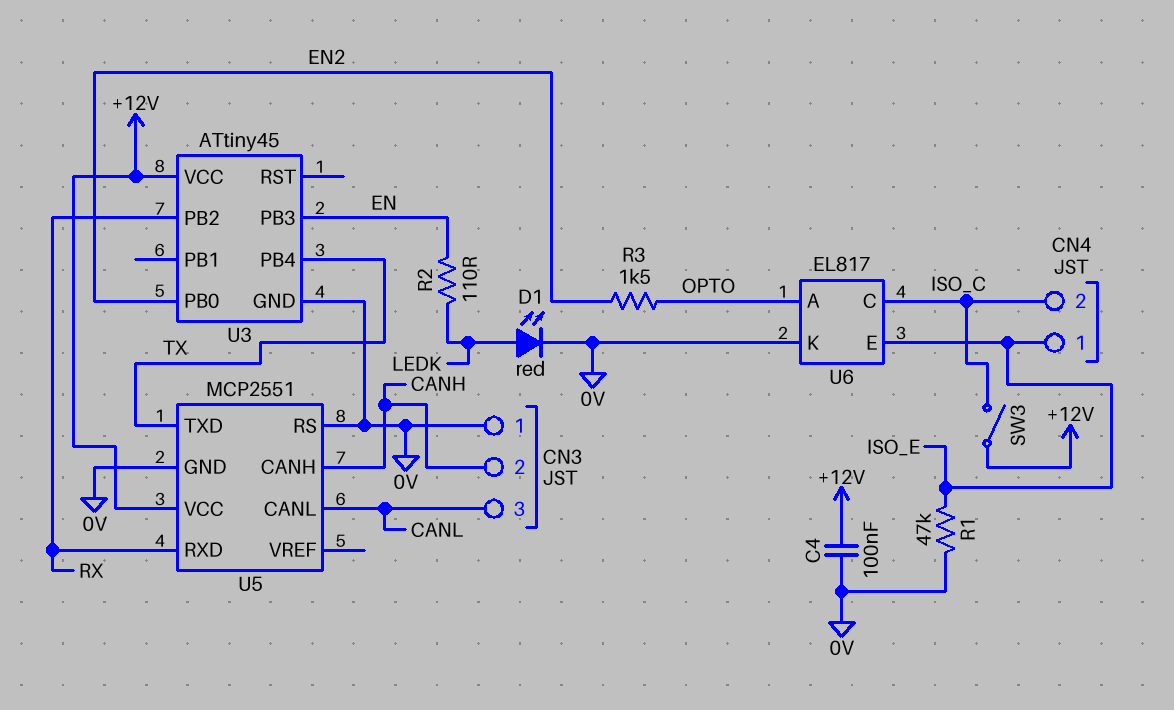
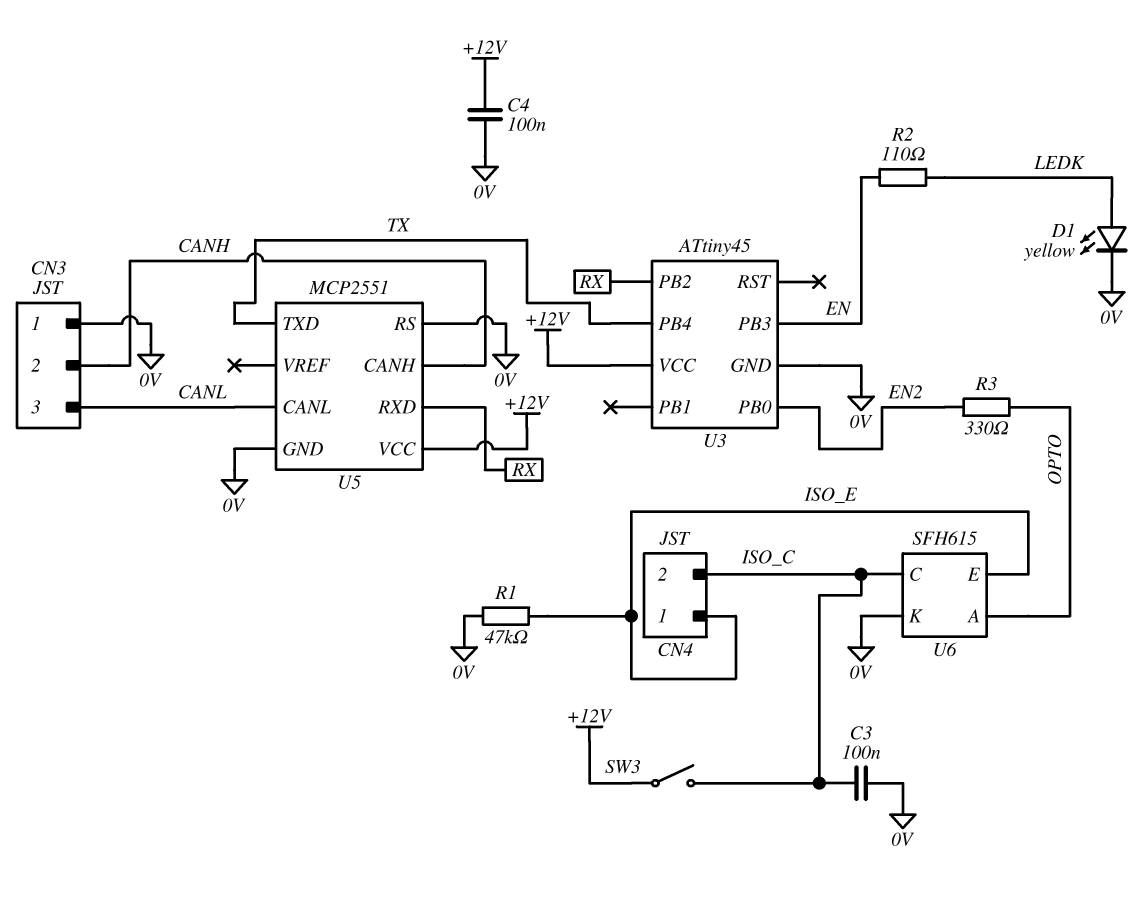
C3: none -> 100nF (0V, ISO_C)
D1: LED red (A LEDK, K 0V) -> LED yellow (A LEDK, K 0V)
R3: 1.5k (EN2, OPTO) -> 330 (EN2, OPTO)
U6: EL817 -> SFH615

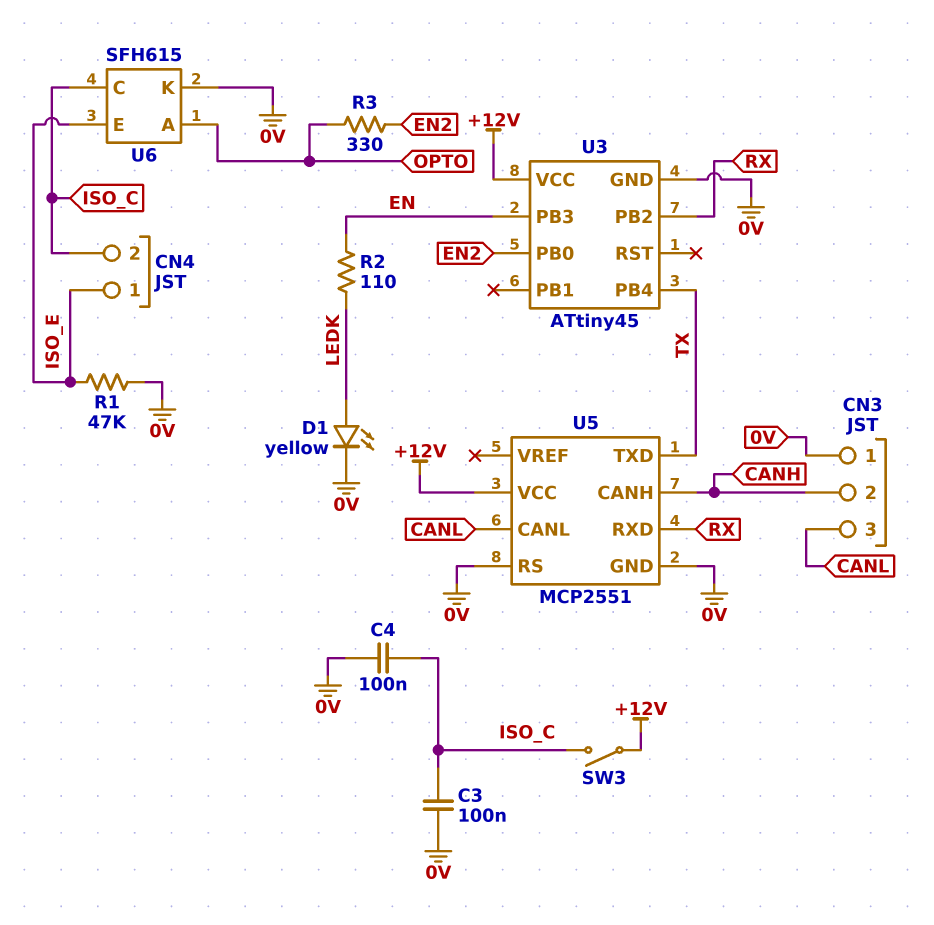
C4: 100nF (+12V, 0V) -> 100nF (0V, ISO_C)

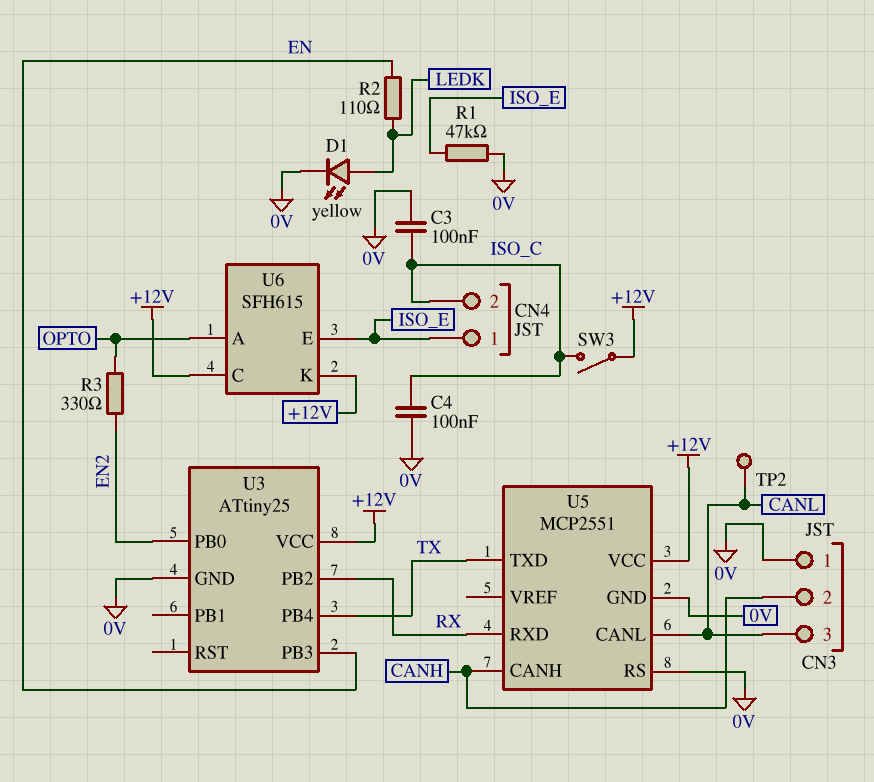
TP2: none -> test point (CANL)
U3: ATtiny45 -> ATtiny25
U6 pin C: ISO_C -> +12V
U6 pin K: 0V -> +12V

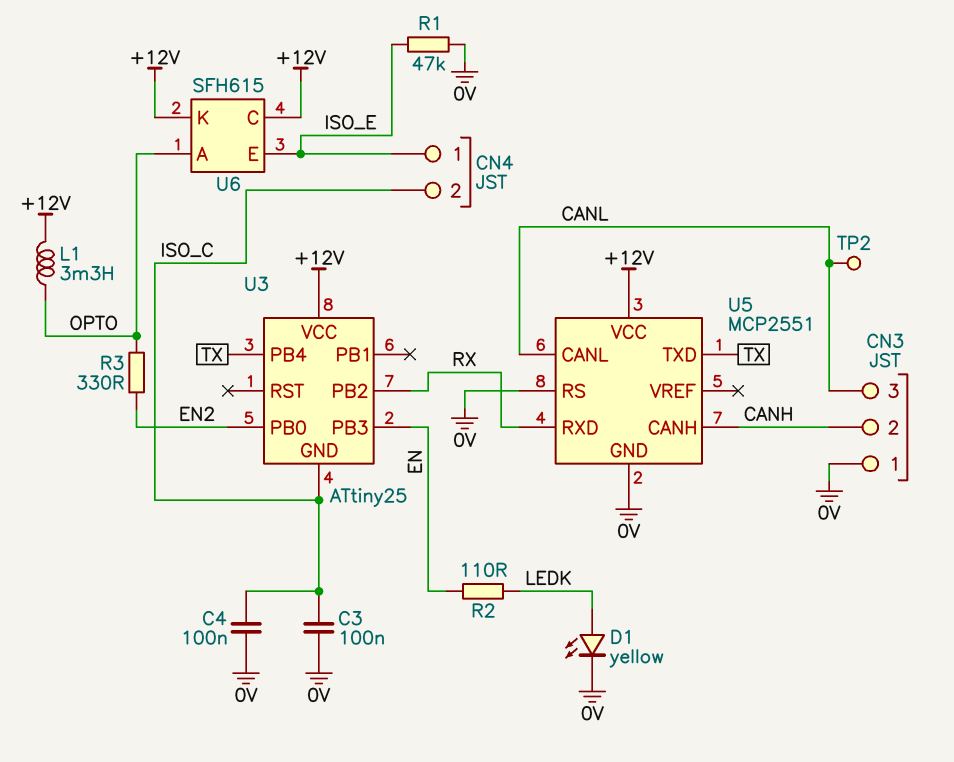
L1: none -> 3.3mH (+12V, OPTO)
SW3: switch (+12V, ISO_C) -> none
U3 pin GND: 0V -> ISO_C

